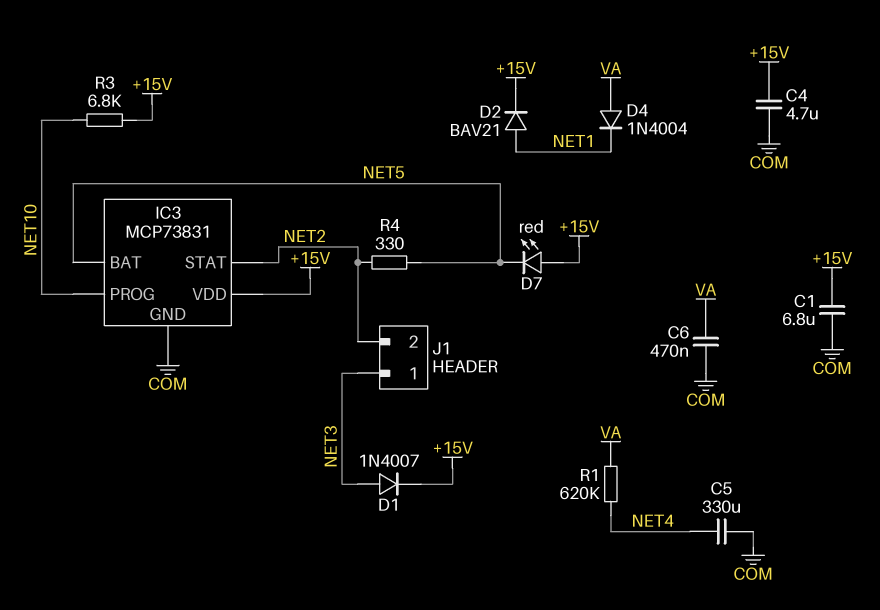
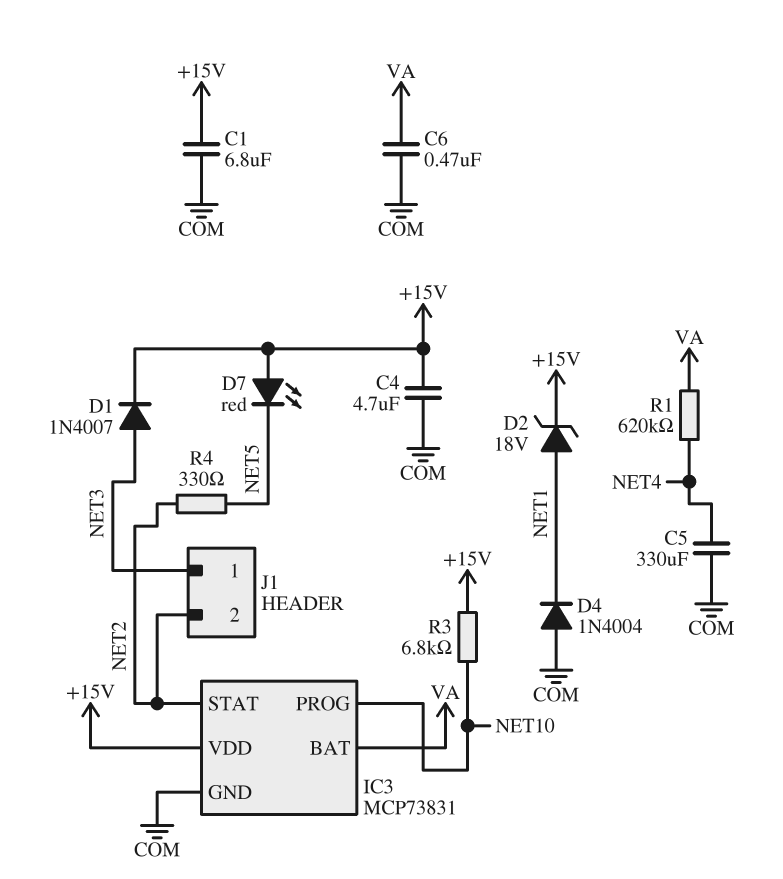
D2: diode BAV21 (A NET1, K +15V) -> zener 18V (A NET1, K +15V)
D4: diode 1N4004 (A VA, K NET1) -> diode 1N4004 (A COM, K NET1)
IC3 pin BAT: NET5 -> VA

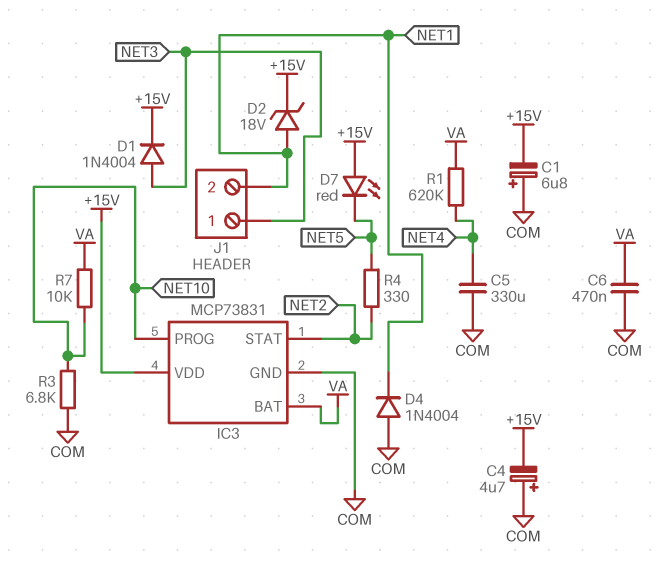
C1: 6.8uF (+15V, COM) -> 6.8uF (plus COM, minus +15V)
C4: 4.7uF (+15V, COM) -> 4.7uF (plus COM, minus +15V)
D1: diode 1N4007 (A NET3, K +15V) -> diode 1N4004 (A NET3, K +15V)
J1 pin 2: NET2 -> NET1
R3: 6.8k (+15V, NET10) -> 6.8k (COM, NET10)
R7: none -> 10k (NET10, VA)

